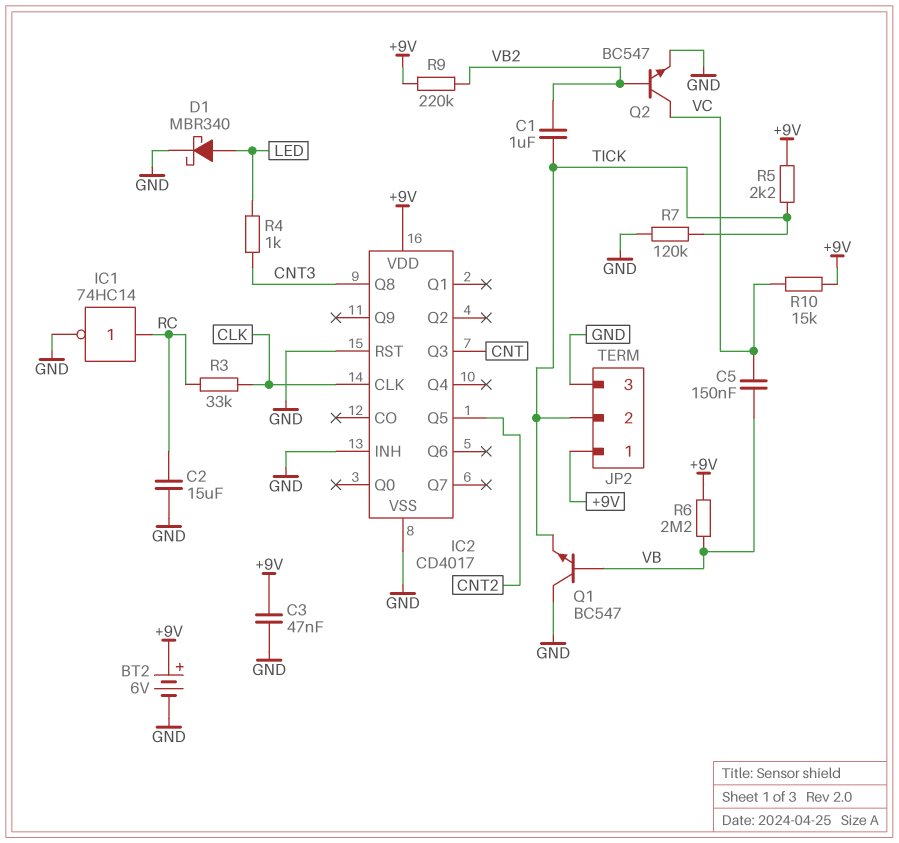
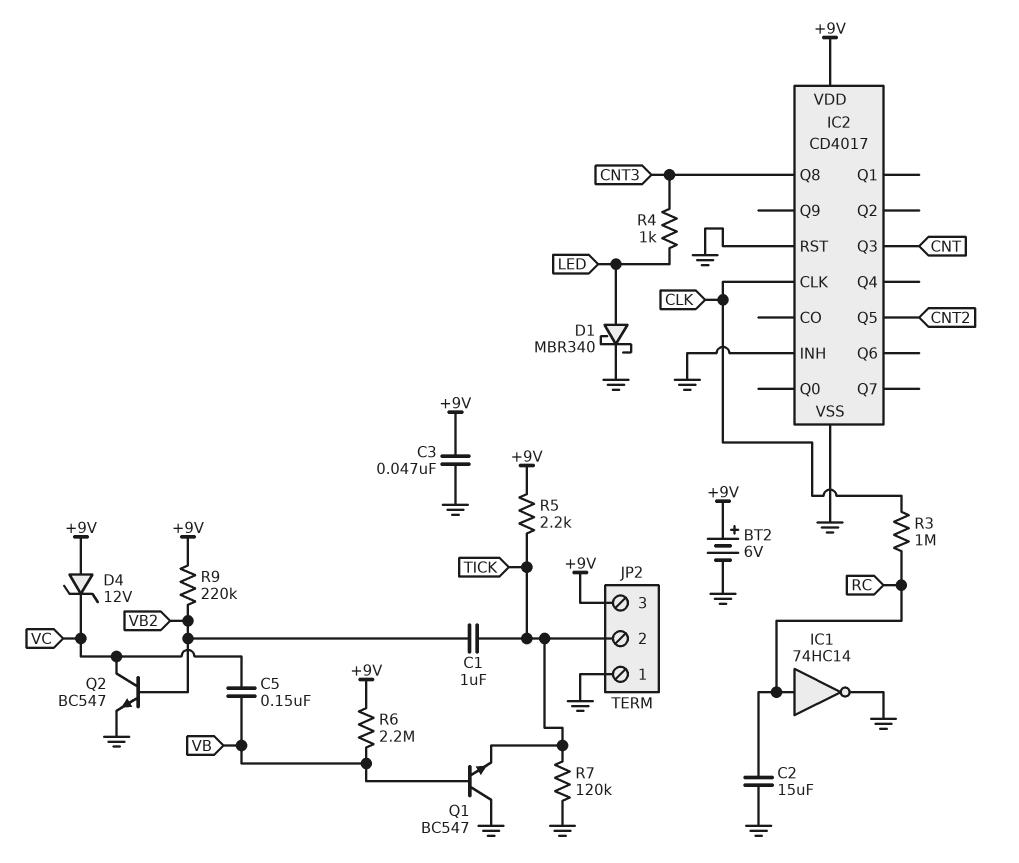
D4: none -> zener 12V (A +9V, K VC)
JP2 pin 1: +9V -> GND
JP2 pin 3: GND -> +9V
R3: 33k (CLK, RC) -> 1M (CLK, RC)
R10: 15k (+9V, VC) -> none

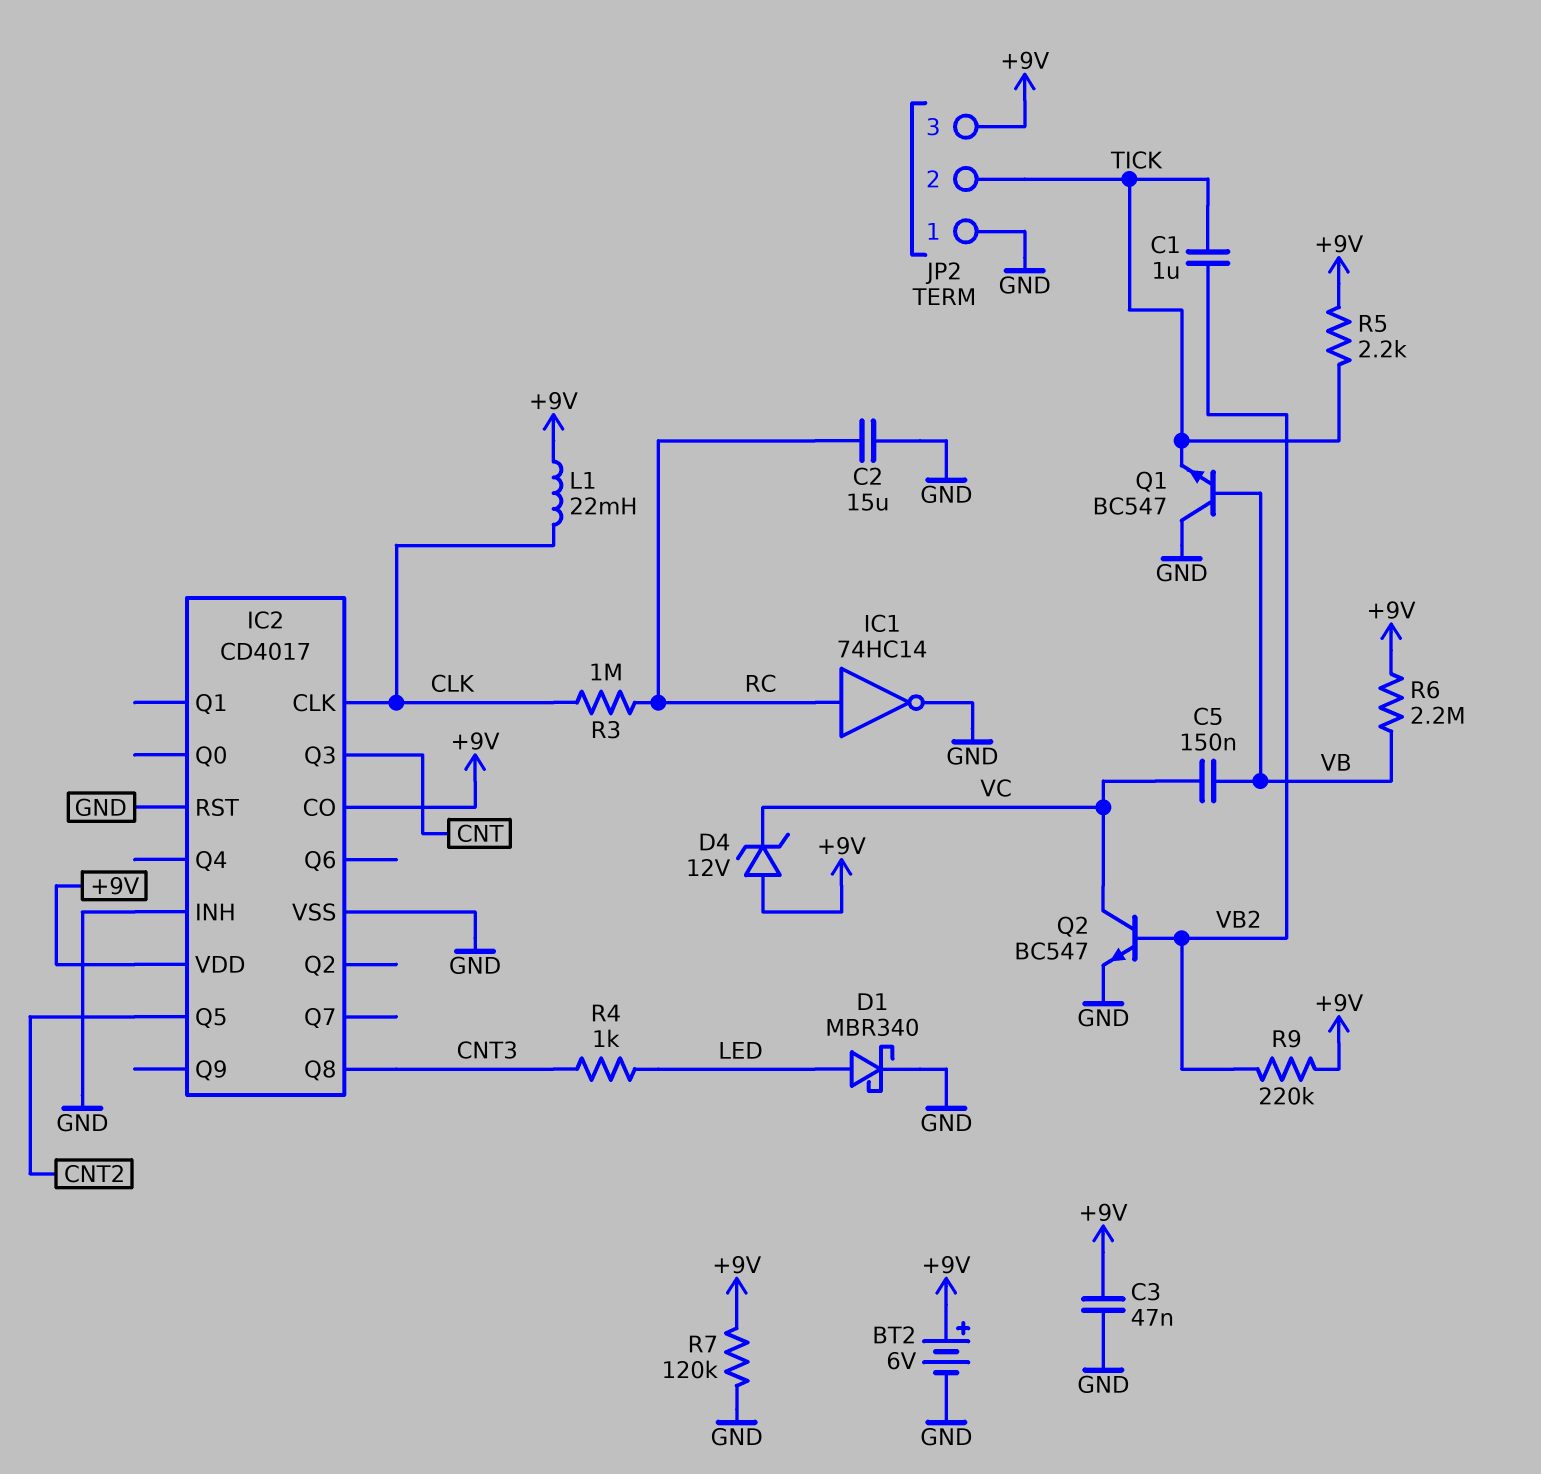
IC2 pin CO: none -> +9V
L1: none -> 22mH (+9V, CLK)
R7: 120k (GND, TICK) -> 120k (+9V, GND)

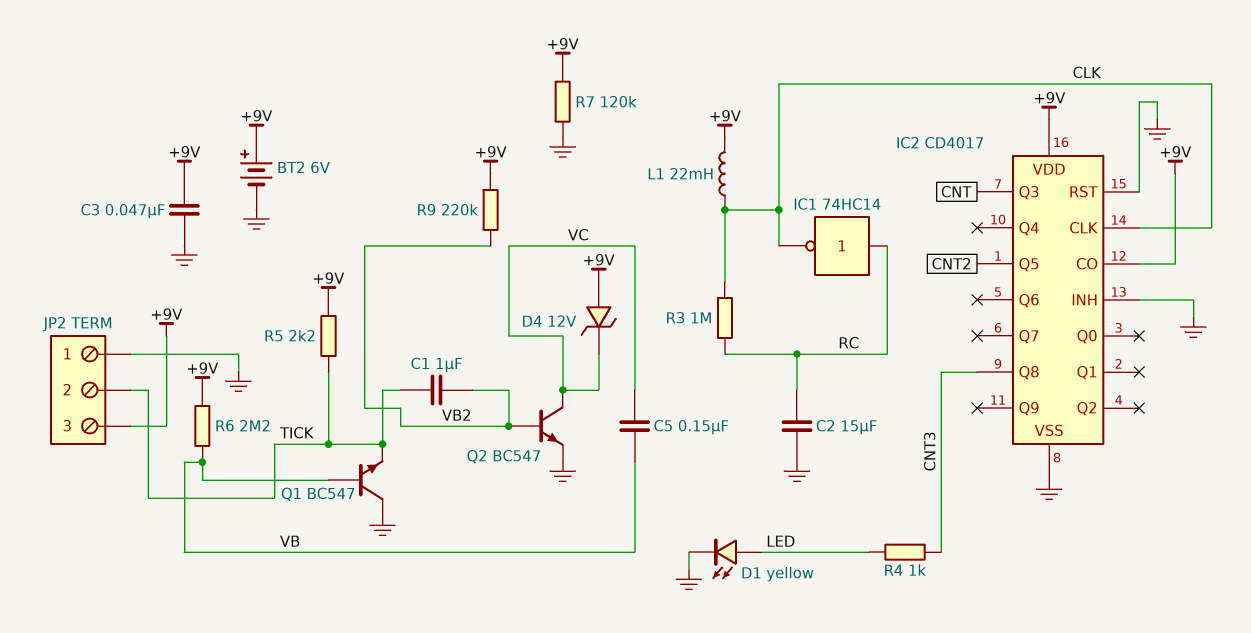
D1: schottky MBR340 (A LED, K GND) -> LED yellow (A LED, K GND)
IC1: NOT 74HC14 (in RC, out GND) -> NOT 74HC14 (in RC, out CLK)

